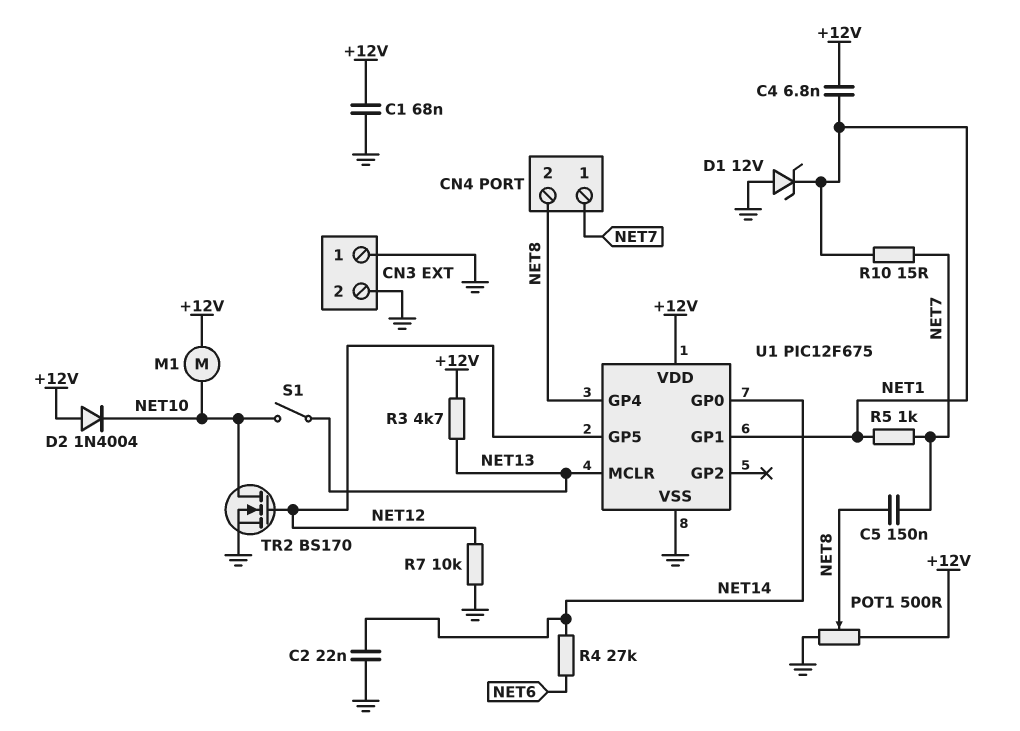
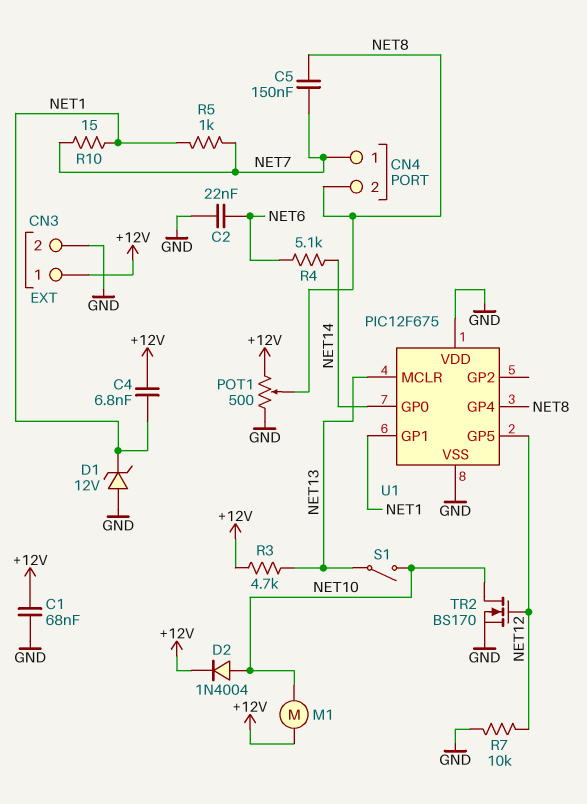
C2: 22nF (GND, NET14) -> 22nF (GND, NET6)
CN3 pin 1: GND -> +12V
D2: diode 1N4004 (A +12V, K NET10) -> diode 1N4004 (A NET10, K +12V)
R4: 27k (NET6, NET14) -> 5.1k (NET6, NET14)
U1 pin VDD: +12V -> GND

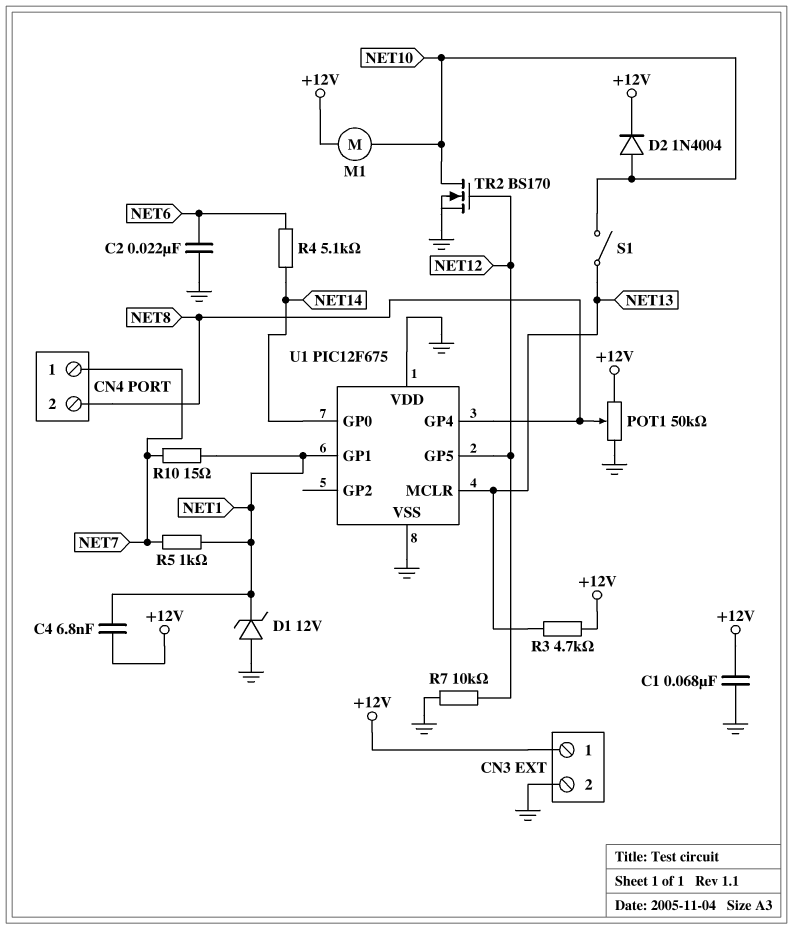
C5: 150nF (NET7, NET8) -> none
POT1: 500 (+12V, GND, wiper NET8) -> 50k (+12V, GND, wiper NET8)

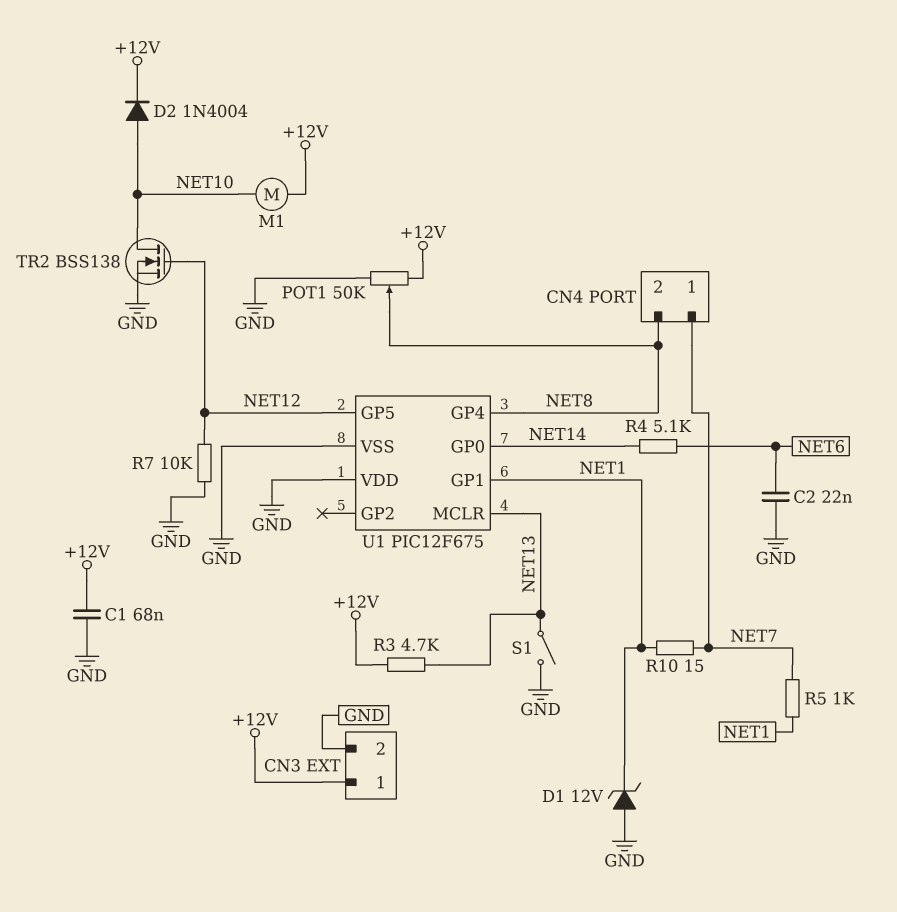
C4: 6.8nF (+12V, NET1) -> none
S1: switch (NET10, NET13) -> switch (GND, NET13)
TR2: NMOS BS170 (G NET12, D NET10, S GND) -> NMOS BSS138 (G NET12, D NET10, S GND)

